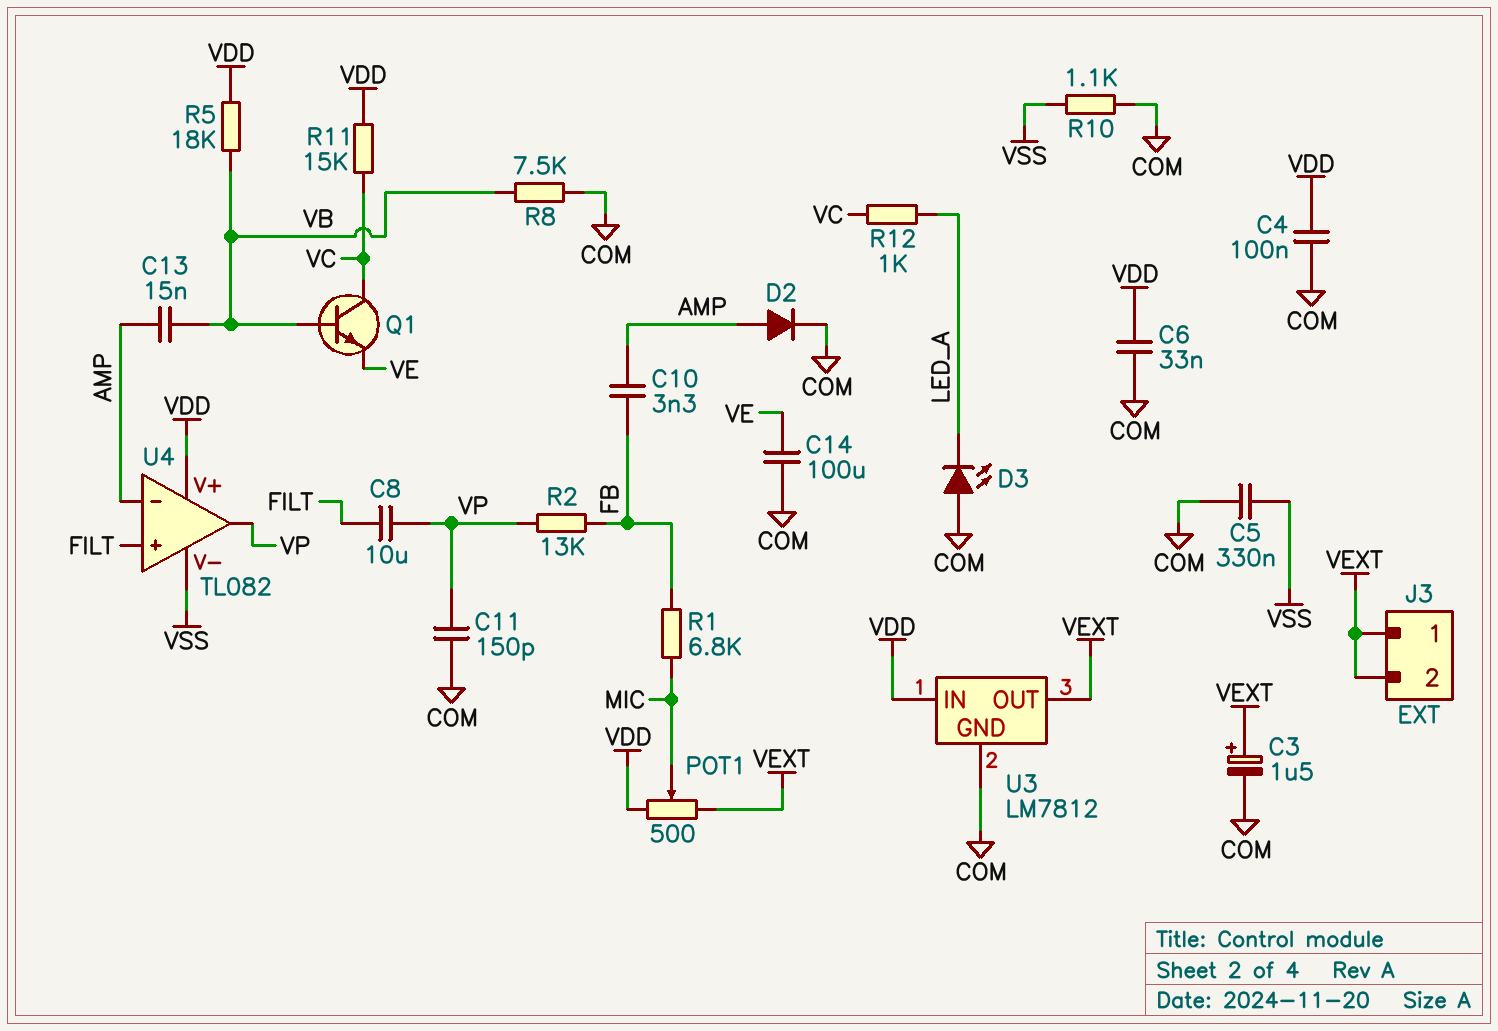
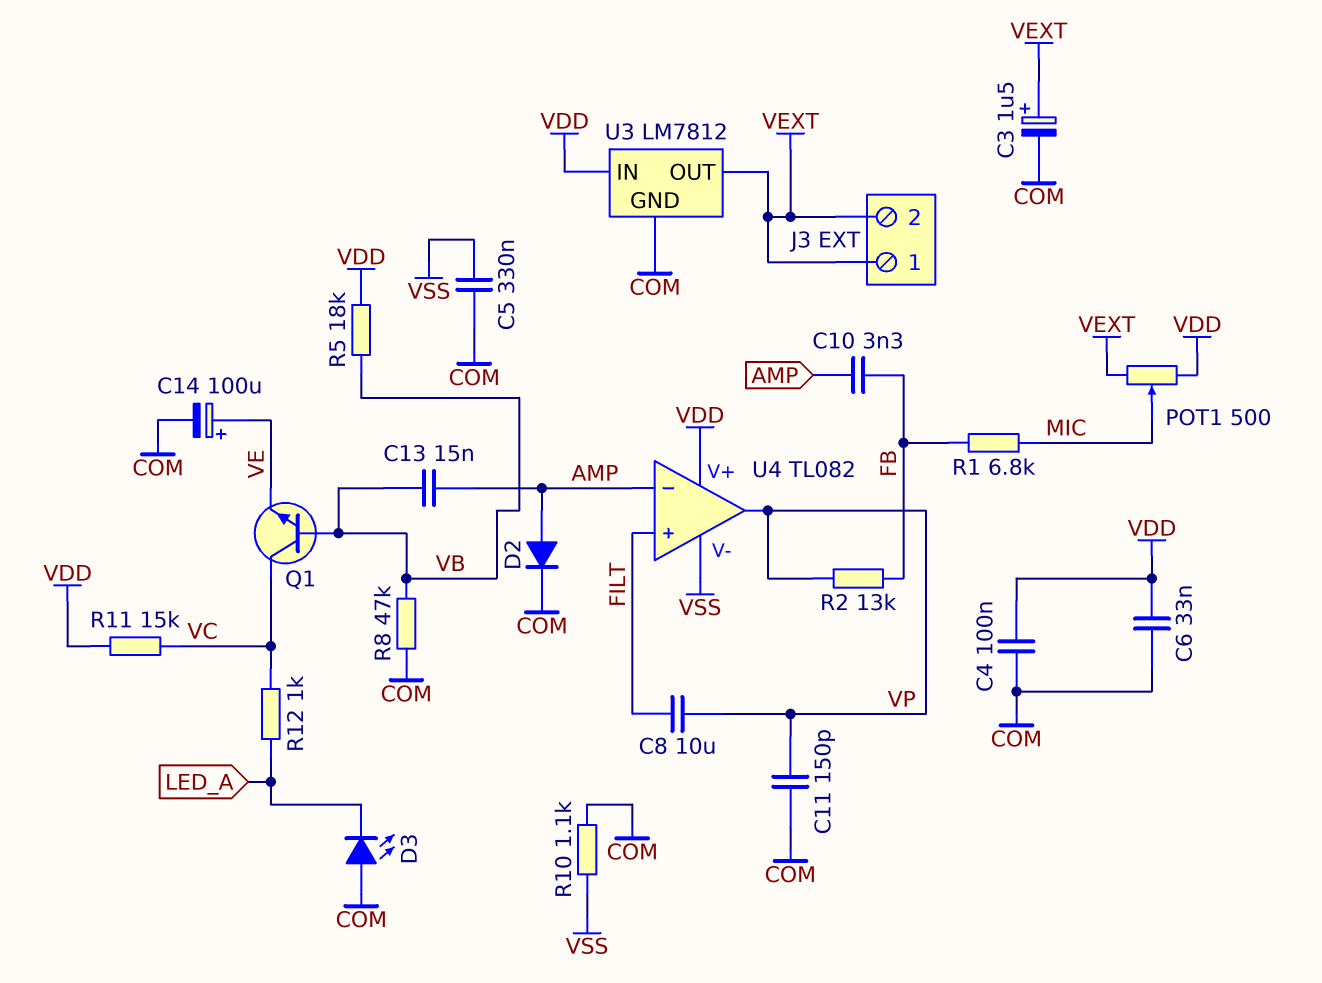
C14: 100uF (COM, VE) -> 100uF (plus VE, minus COM)
R8: 7.5k (COM, VB) -> 47k (COM, VB)

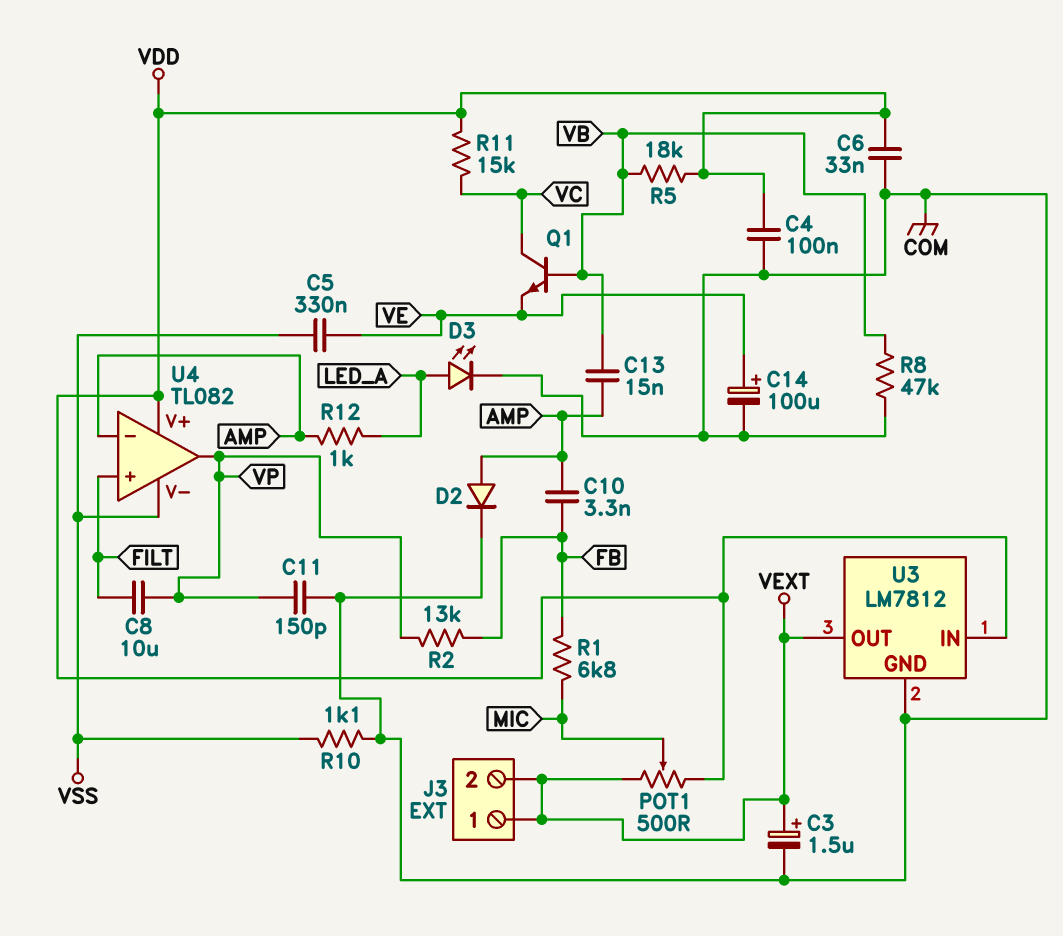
C5: 330nF (COM, VSS) -> 330nF (VE, VSS)
D3: LED (A COM, K LED_A) -> LED (A LED_A, K COM)
R12: 1k (LED_A, VC) -> 1k (AMP, LED_A)

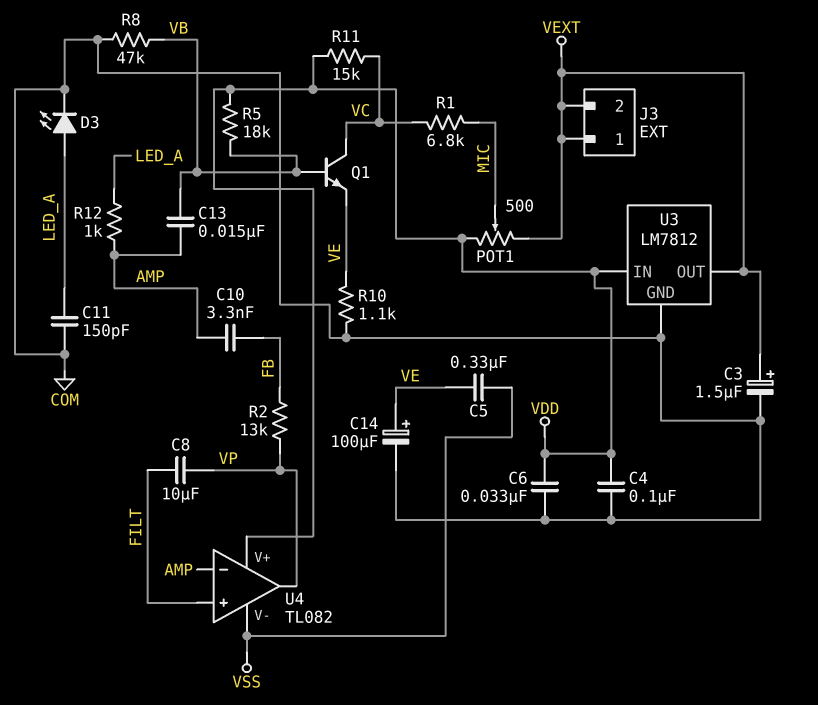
C11: 150pF (COM, VP) -> 150pF (COM, LED_A)
D2: diode (A AMP, K COM) -> none
R1: 6.8k (FB, MIC) -> 6.8k (MIC, VC)
R10: 1.1k (COM, VSS) -> 1.1k (COM, VE)

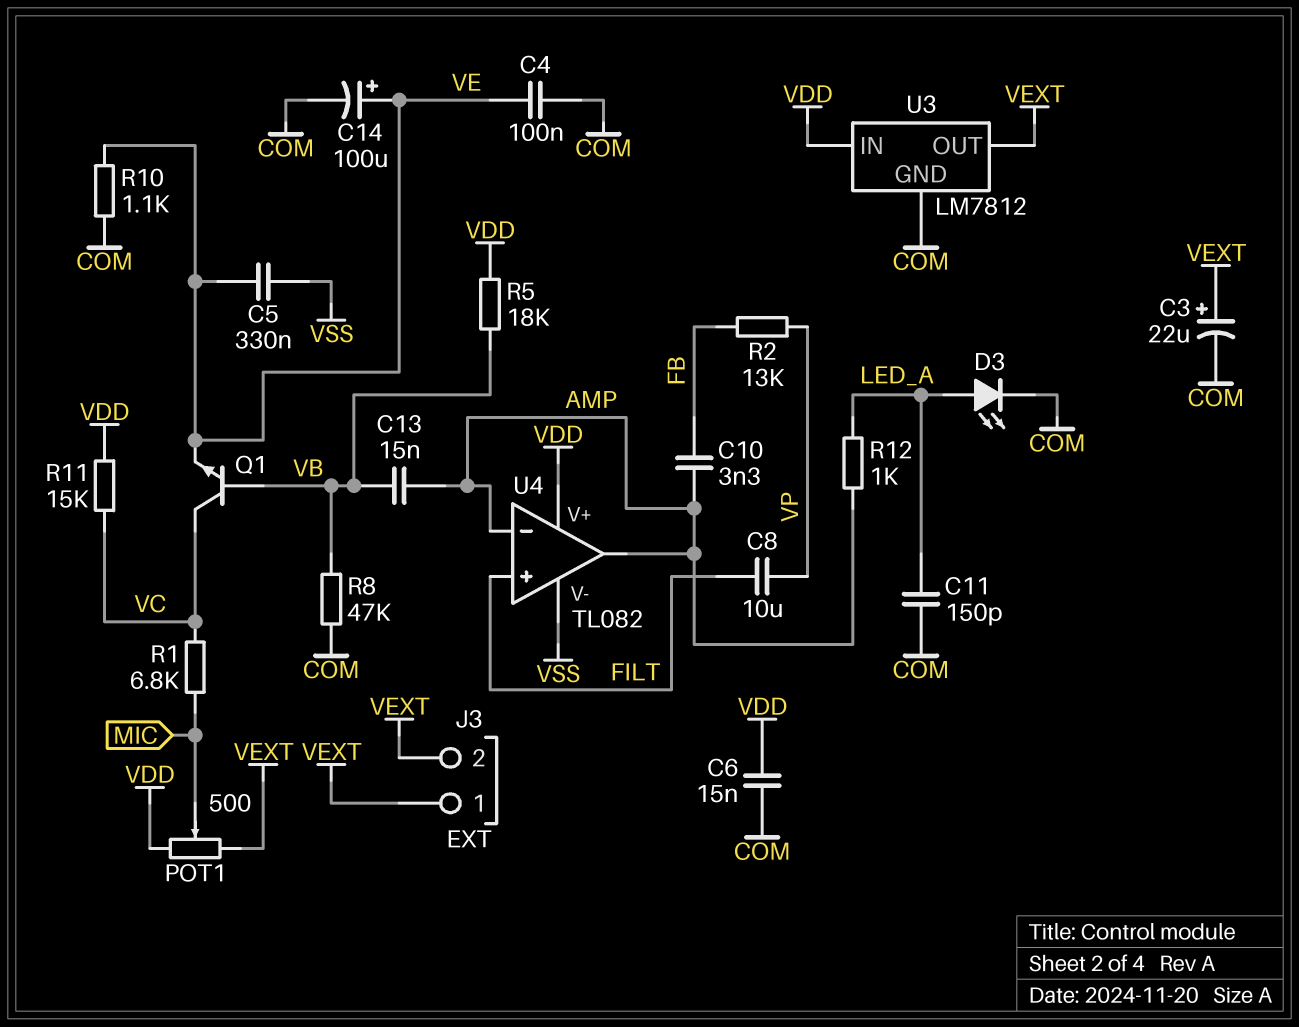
C3: 1.5uF (plus VEXT, minus COM) -> 22uF (plus VEXT, minus COM)
C4: 100nF (COM, VDD) -> 100nF (COM, VE)
C6: 33nF (COM, VDD) -> 15nF (COM, VDD)
U4 pin out: VP -> AMP

